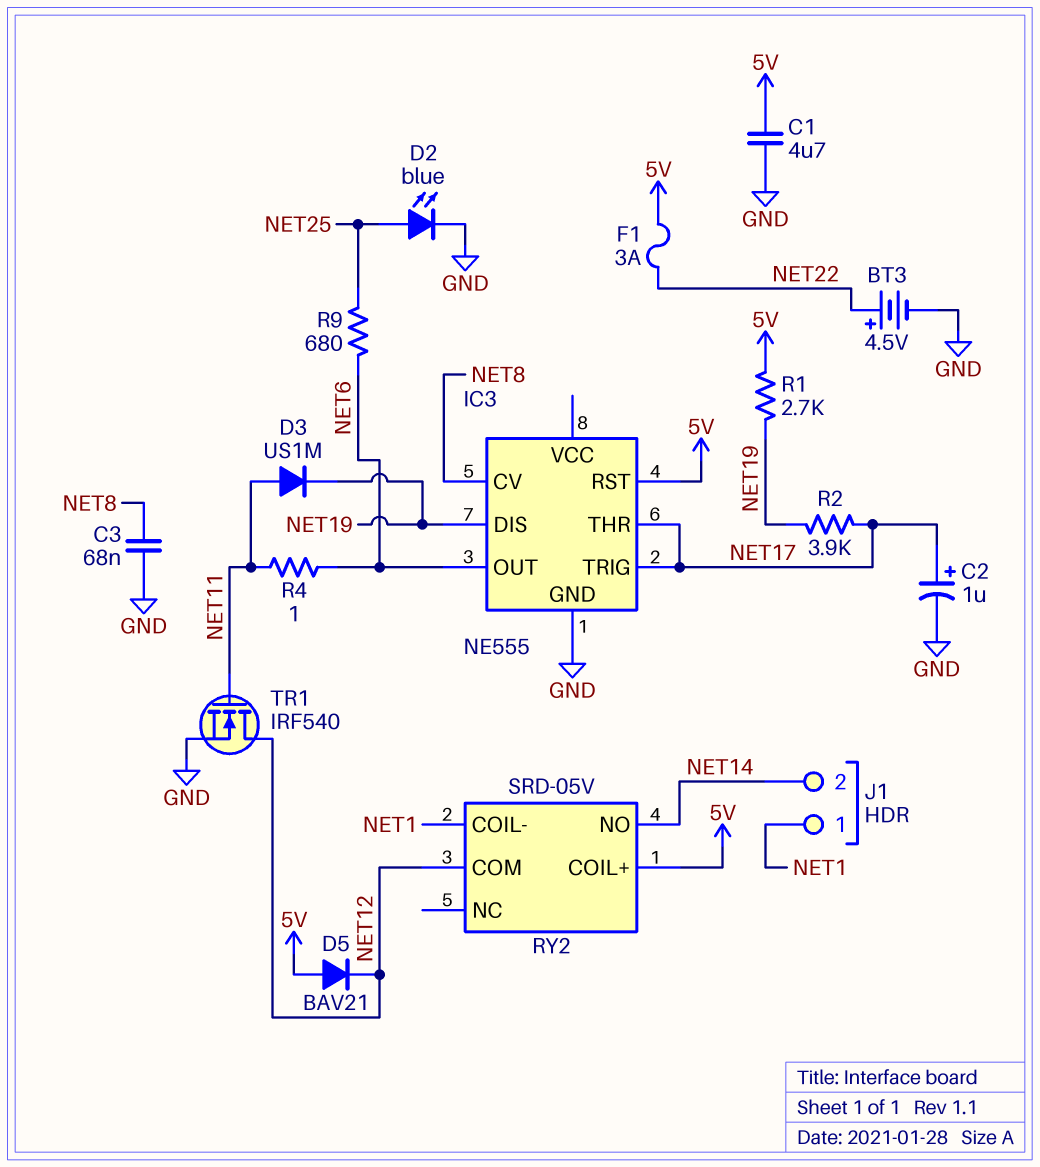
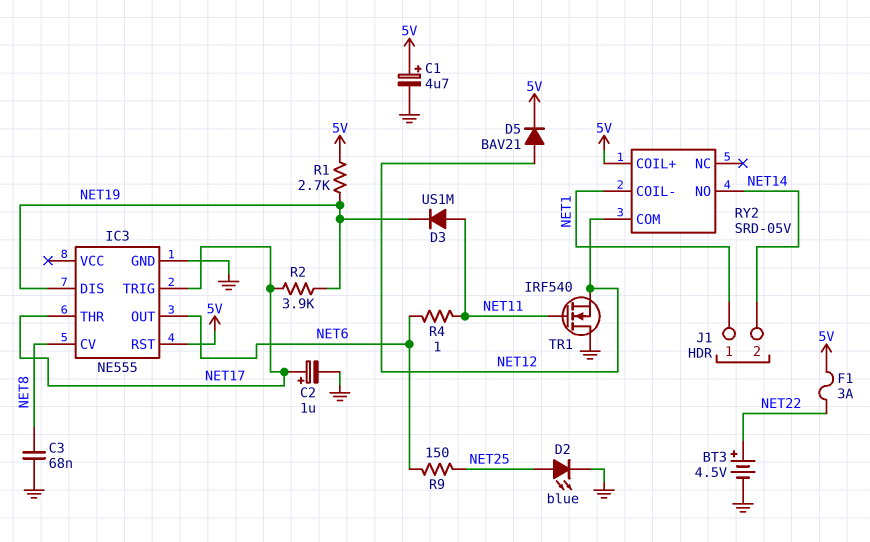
C1: 4.7uF (5V, GND) -> 4.7uF (plus 5V, minus GND)
D5: diode BAV21 (A 5V, K NET12) -> diode BAV21 (A NET12, K 5V)
R9: 680 (NET6, NET25) -> 150 (NET6, NET25)
TR1: NMOS IRF540 (G NET11, D NET12, S GND) -> NMOS IRF540 (G NET11, D GND, S NET12)

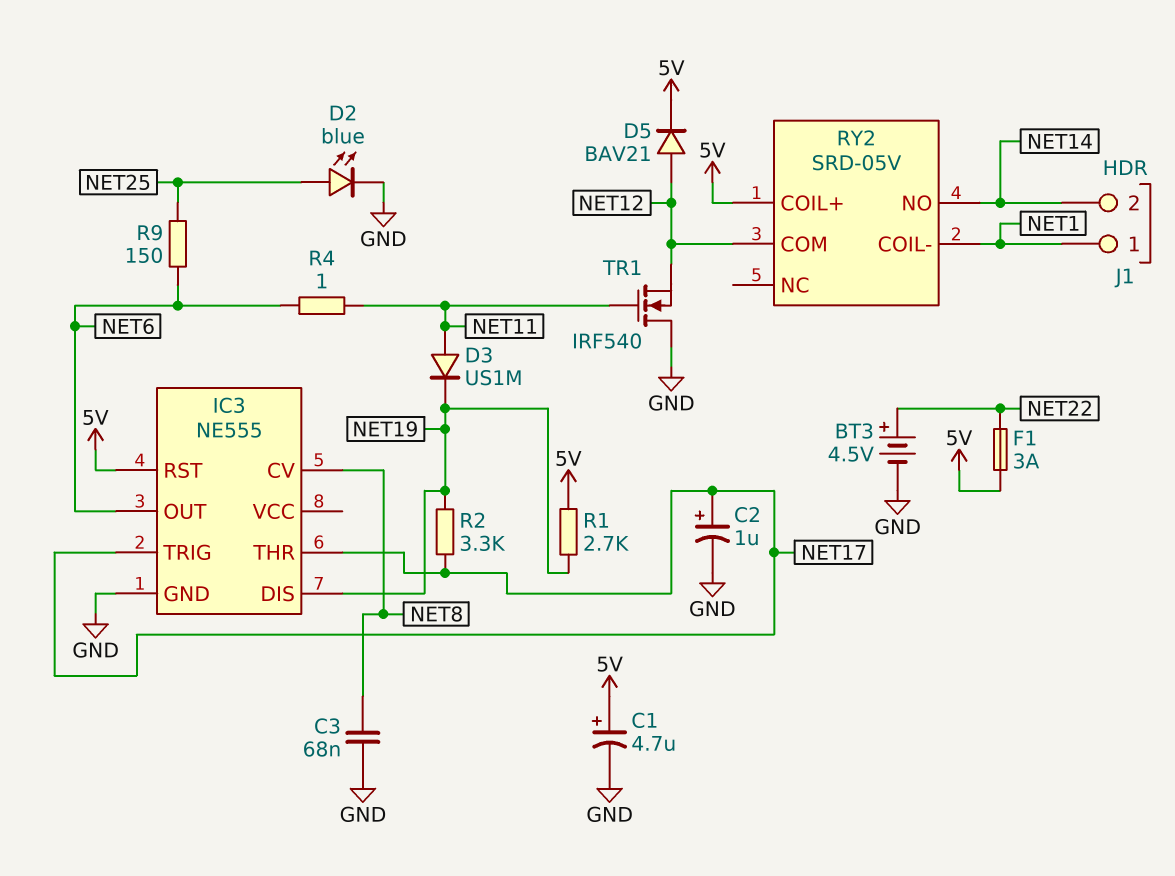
R2: 3.9k (NET17, NET19) -> 3.3k (NET17, NET19)

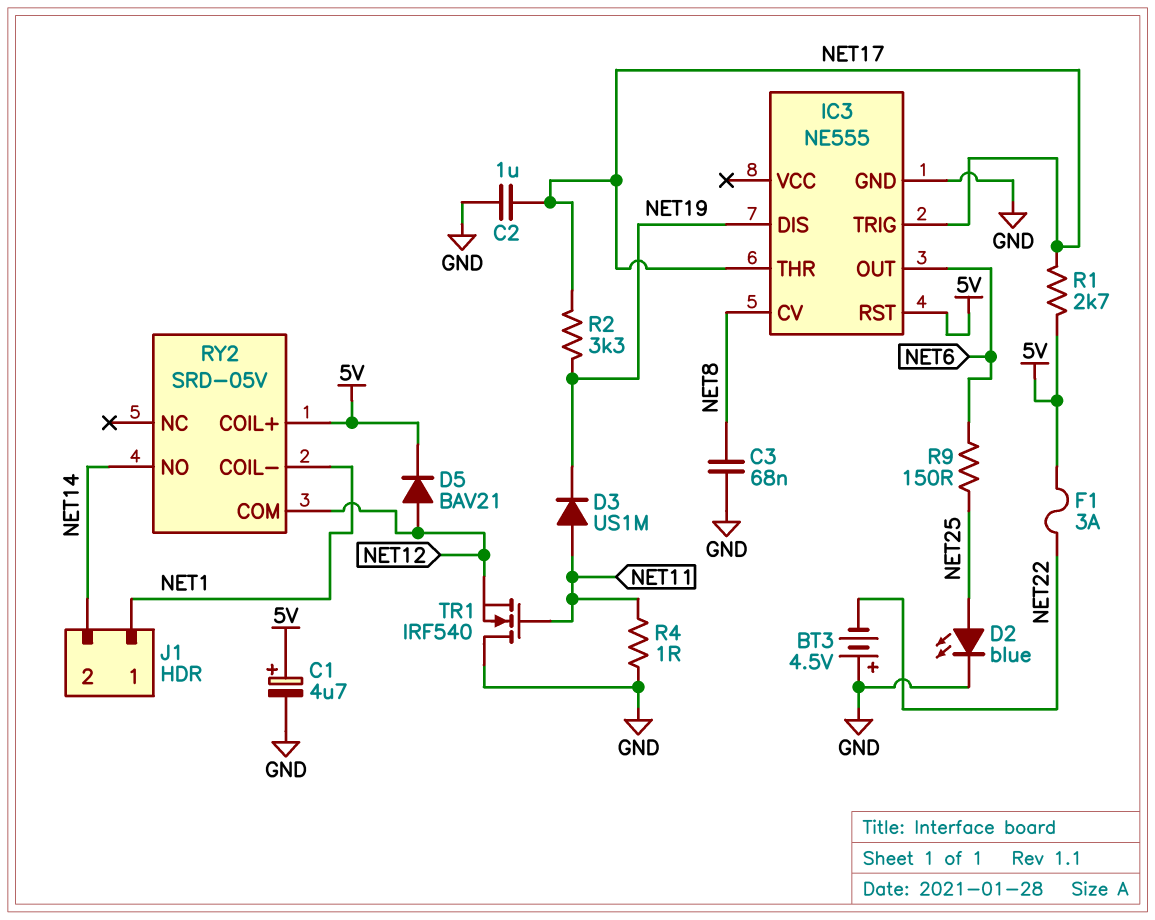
BT3: 4.5V (plus NET22, minus GND) -> 4.5V (plus GND, minus NET22)
C2: 1uF (plus NET17, minus GND) -> 1uF (GND, NET17)
R1: 2.7k (5V, NET19) -> 2.7k (5V, NET17)
R4: 1 (NET6, NET11) -> 1 (GND, NET11)

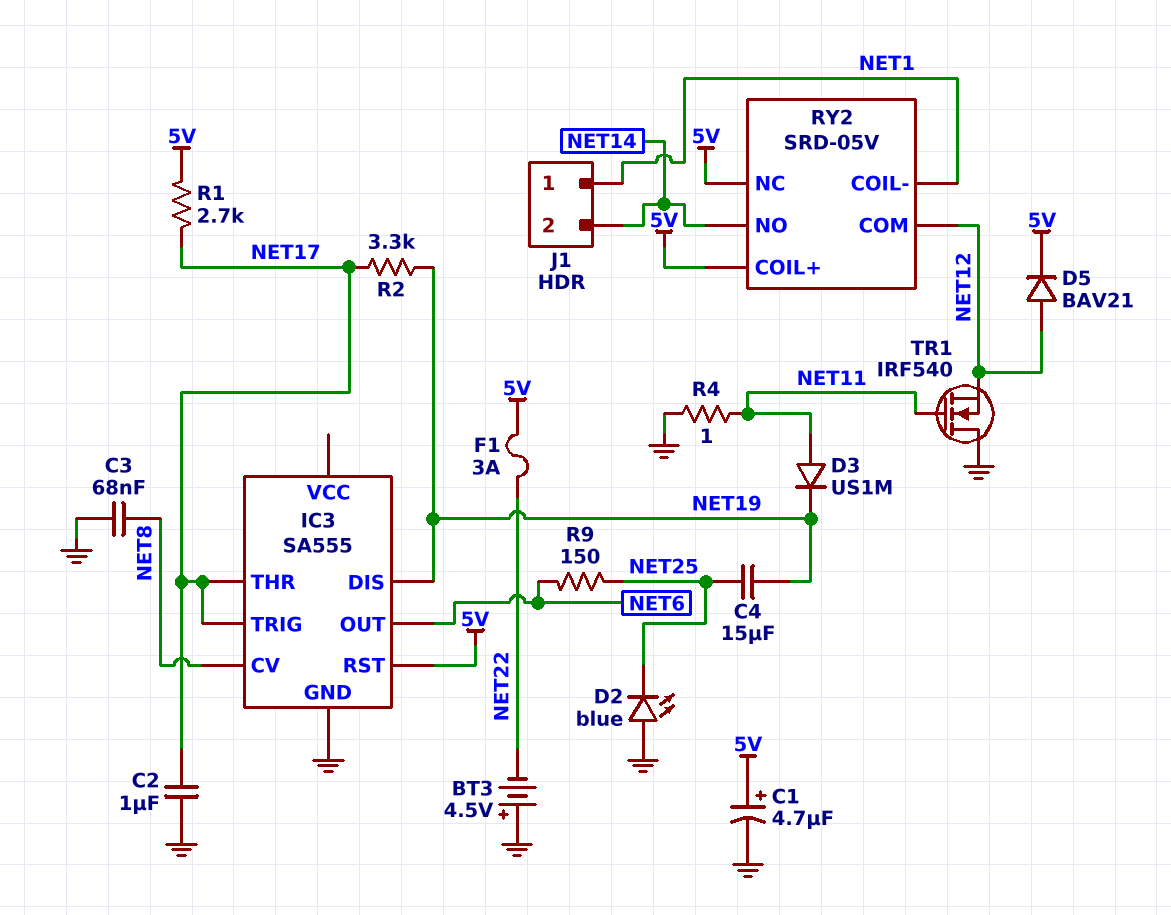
C4: none -> 15uF (NET19, NET25)
D2: LED blue (A NET25, K GND) -> LED blue (A GND, K NET25)
IC3: NE555 -> SA555
RY2 pin NC: none -> 5V

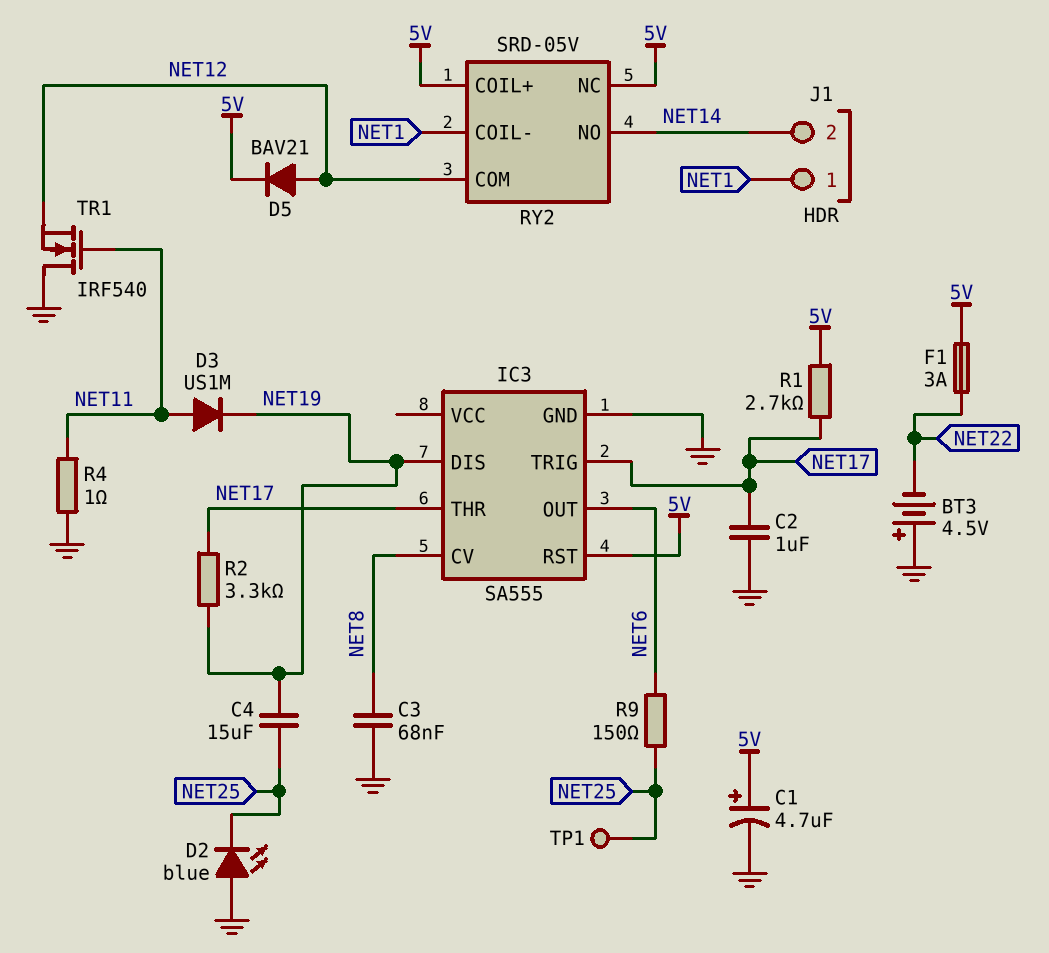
TP1: none -> test point (NET25)

